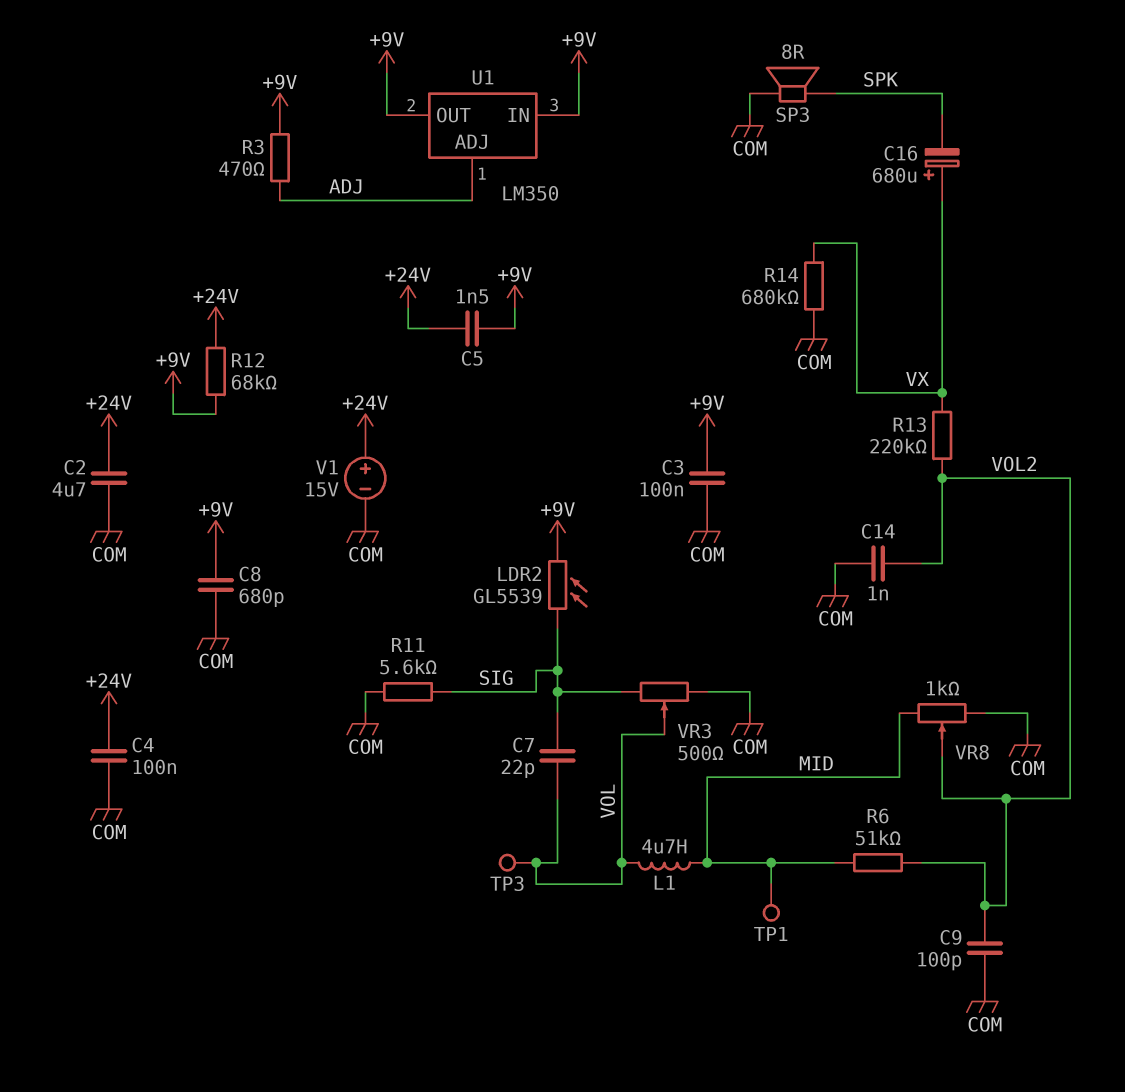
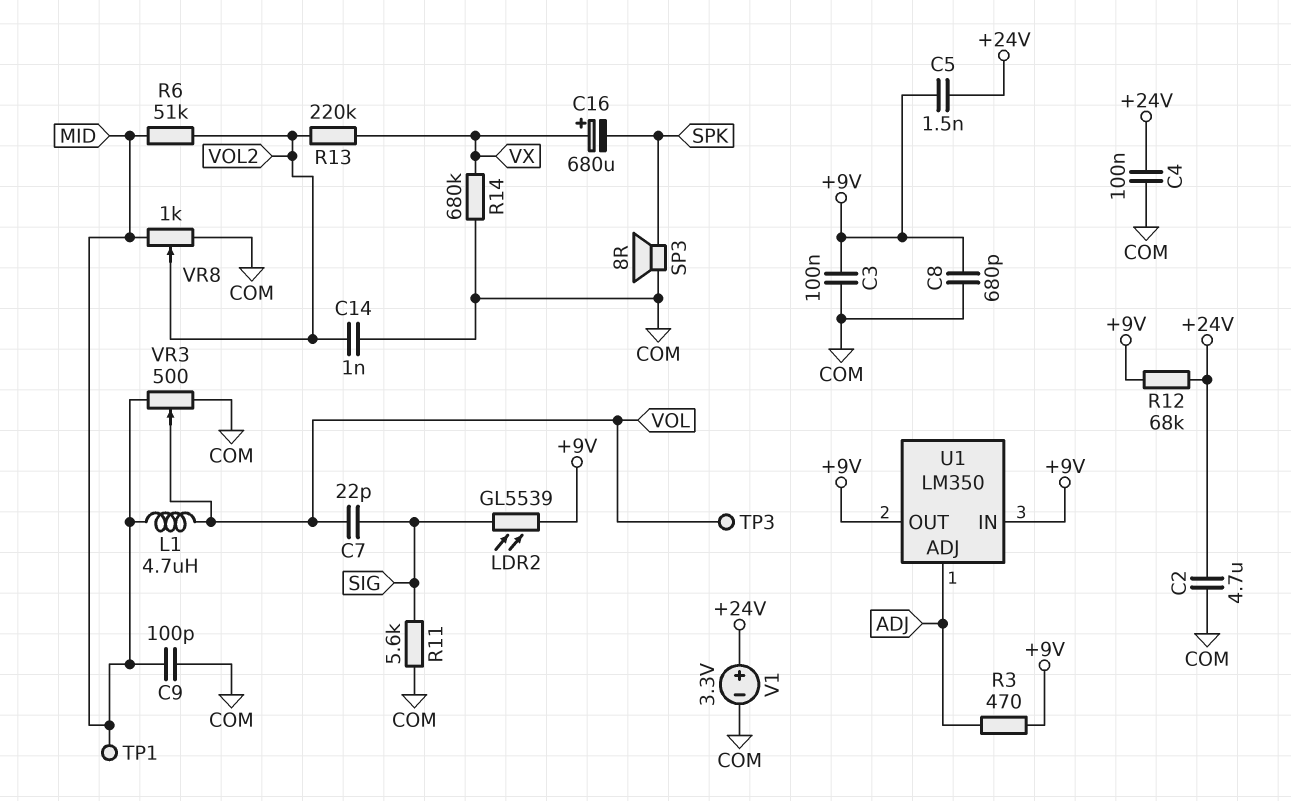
C9: 100pF (COM, VOL2) -> 100pF (COM, MID)
V1: 15V (plus +24V, minus COM) -> 3.3V (plus +24V, minus COM)
VR3: 500 (COM, SIG, wiper VOL) -> 500 (COM, MID, wiper VOL)

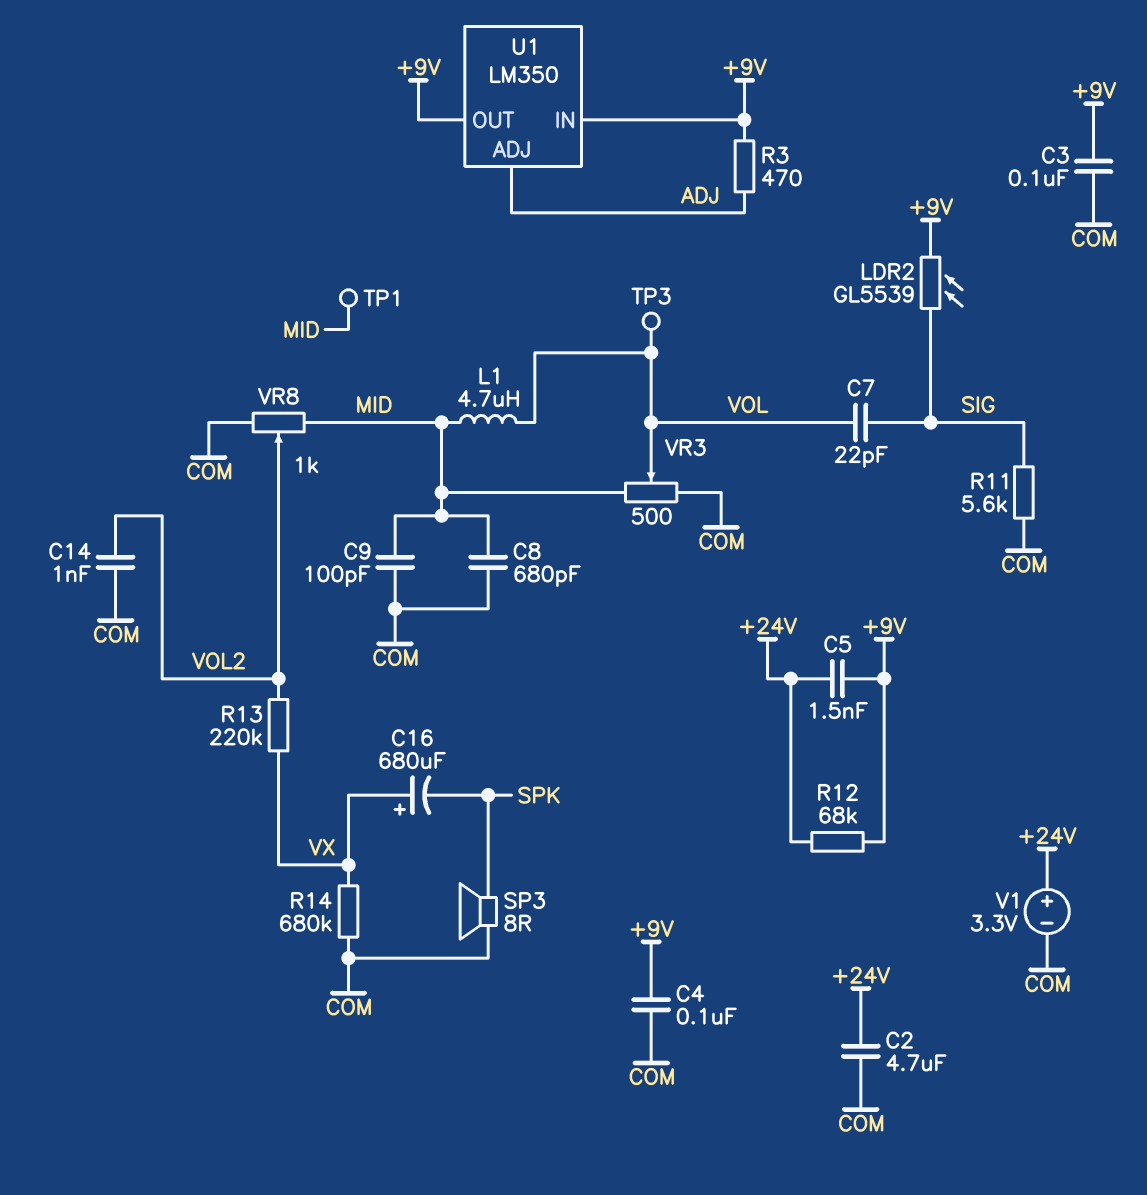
C4: 100nF (+24V, COM) -> 100nF (+9V, COM)
C8: 680pF (+9V, COM) -> 680pF (COM, MID)
R6: 51k (MID, VOL2) -> none

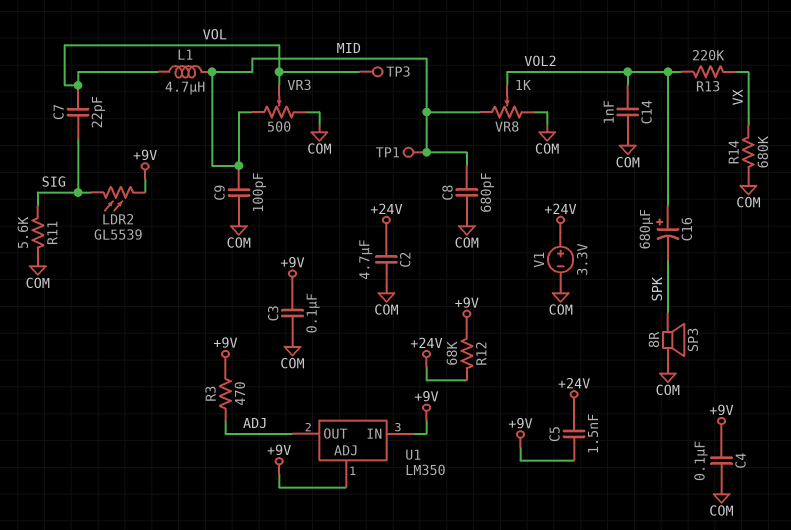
C16: 680uF (plus VX, minus SPK) -> 680uF (plus VOL2, minus SPK)
U1 pin ADJ: ADJ -> +9V
U1 pin OUT: +9V -> ADJ

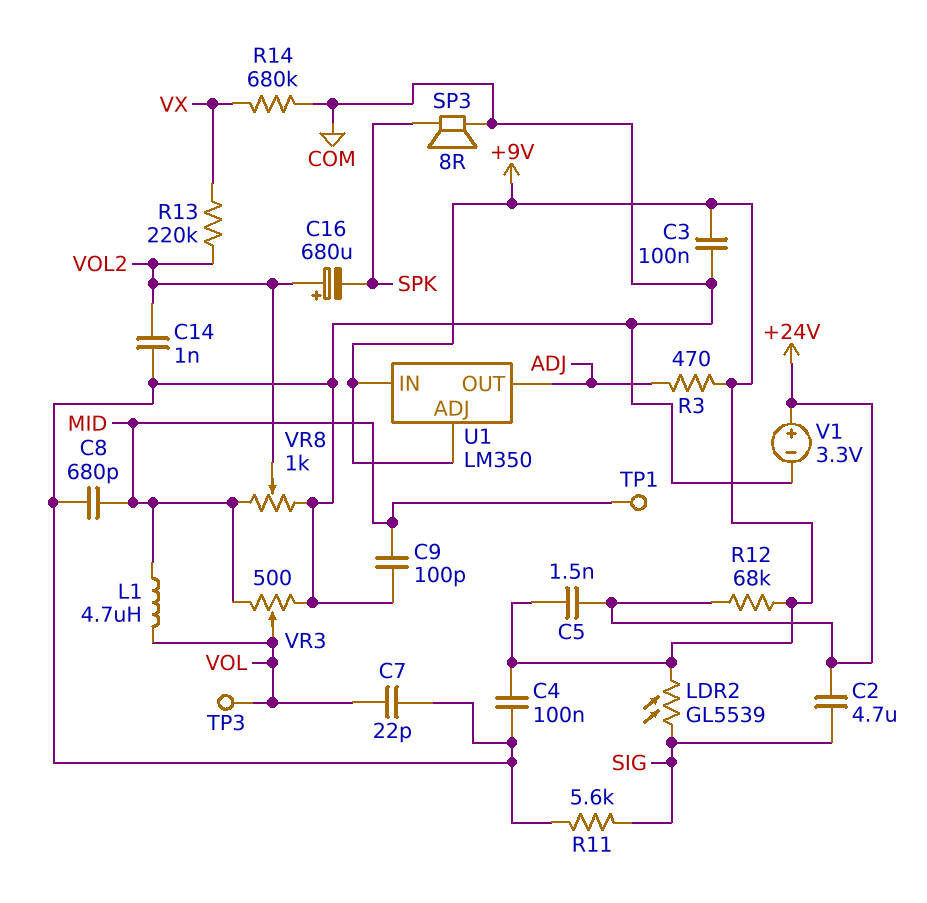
C2: 4.7uF (+24V, COM) -> 4.7uF (+24V, SIG)
C7: 22pF (SIG, VOL) -> 22pF (COM, VOL)

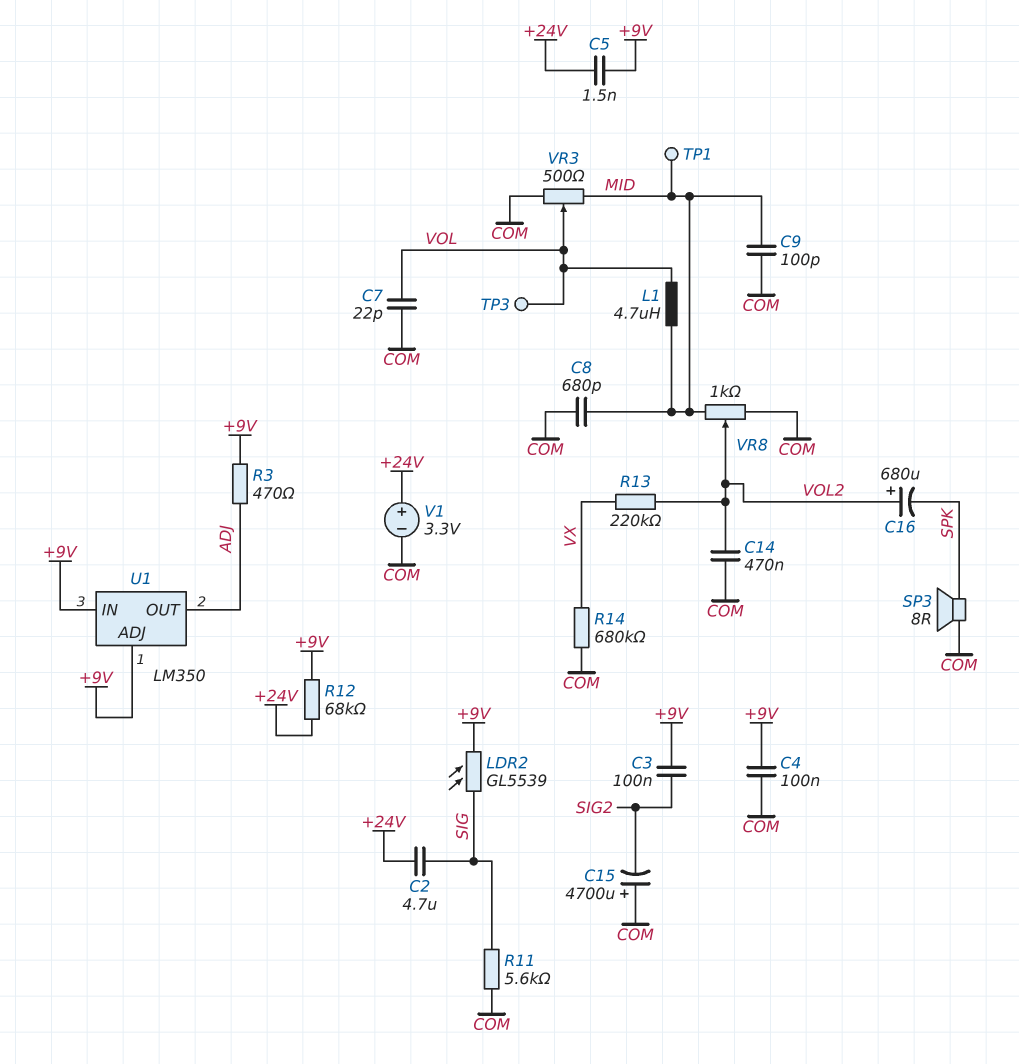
C3: 100nF (+9V, COM) -> 100nF (+9V, SIG2)
C14: 1nF (COM, VOL2) -> 470nF (COM, VOL2)
C15: none -> 4700uF (plus COM, minus SIG2)

